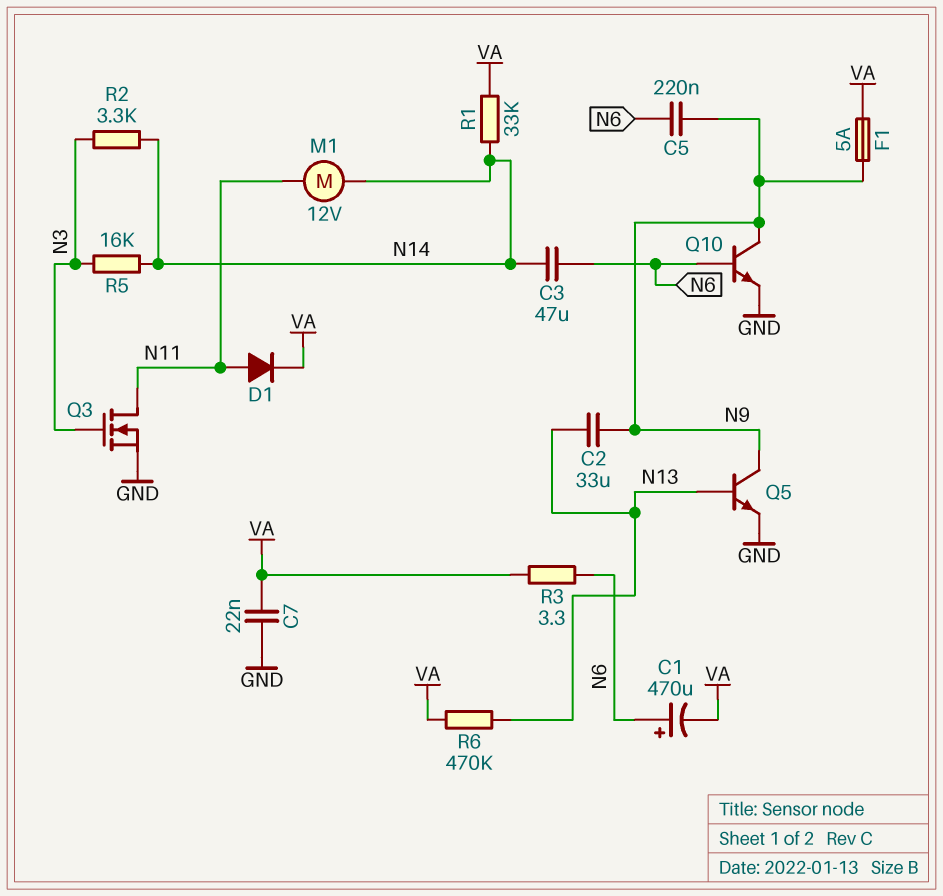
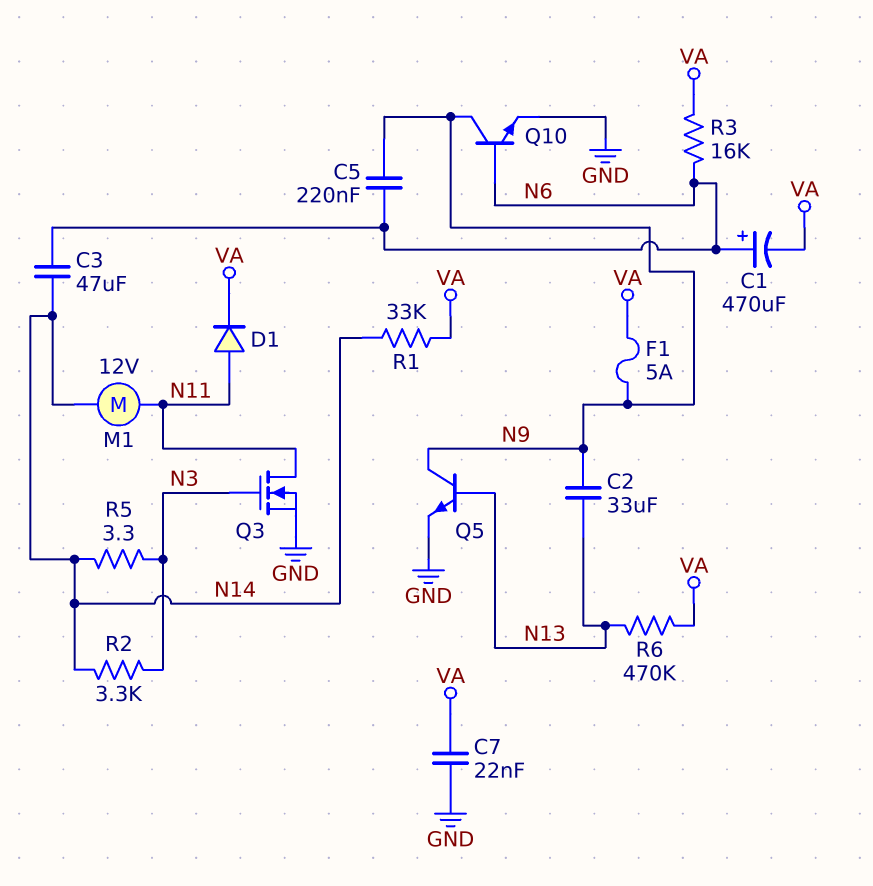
R3: 3.3 (N6, VA) -> 16k (N6, VA)
R5: 16k (N3, N14) -> 3.3 (N3, N14)

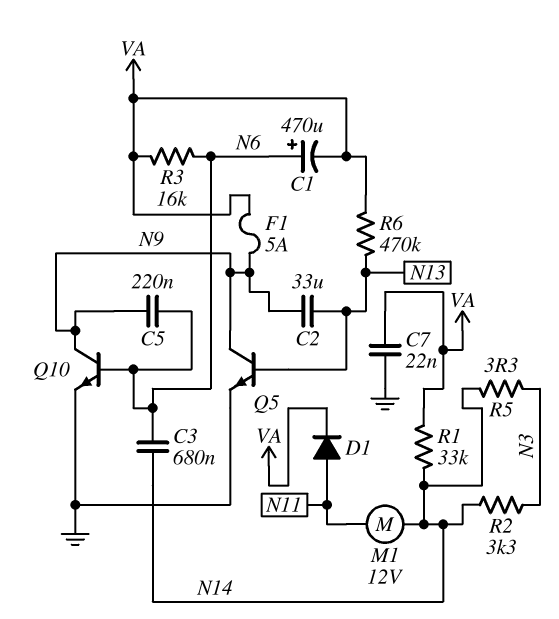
C3: 47uF (N6, N14) -> 680nF (N6, N14)
Q3: NMOS (G N3, D N11, S GND) -> none

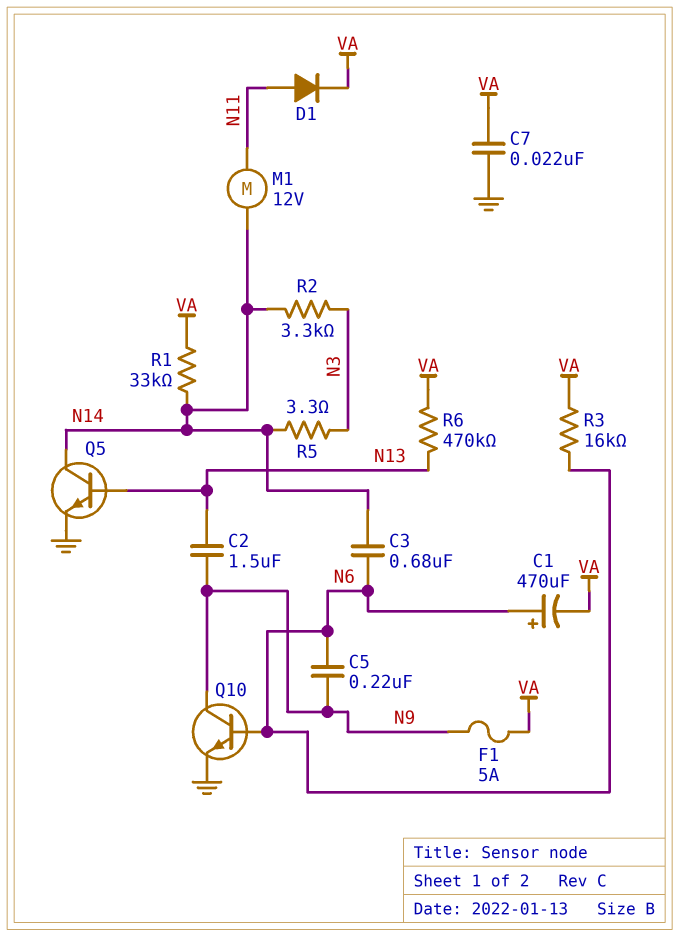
C2: 33uF (N9, N13) -> 1.5uF (N9, N13)
Q5: NPN (B N13, C N9, E GND) -> NPN (B N13, C N14, E GND)

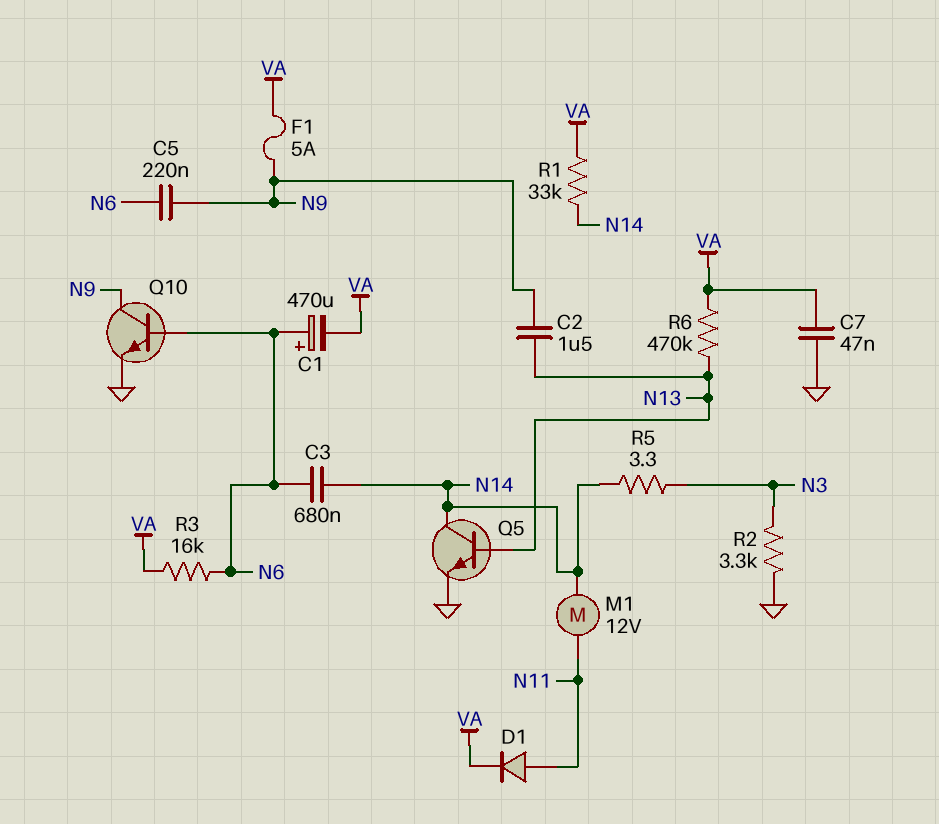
C7: 22nF (GND, VA) -> 47nF (GND, VA)
R2: 3.3k (N3, N14) -> 3.3k (GND, N3)

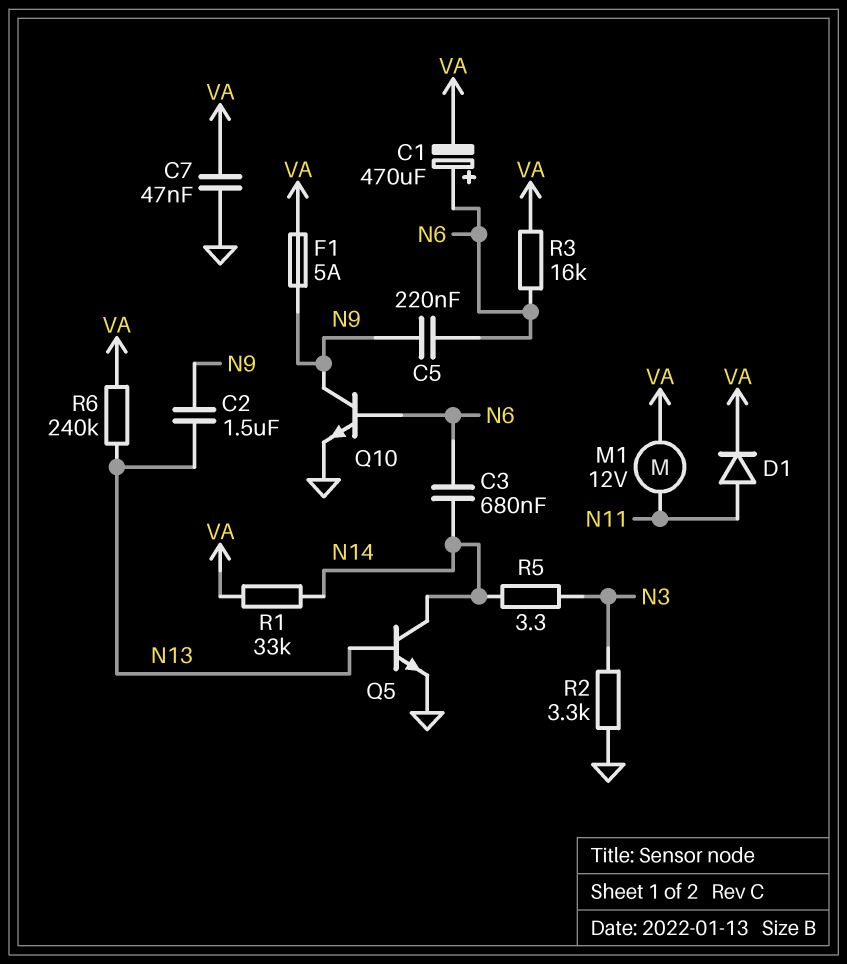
M1: motor 12V (N11, N14) -> motor 12V (N11, VA)
R6: 470k (N13, VA) -> 240k (N13, VA)

